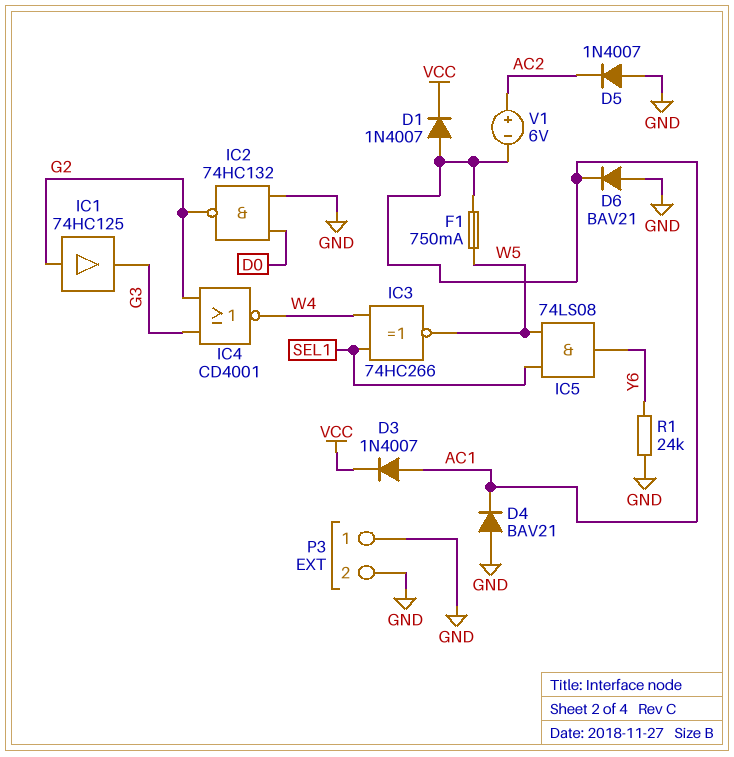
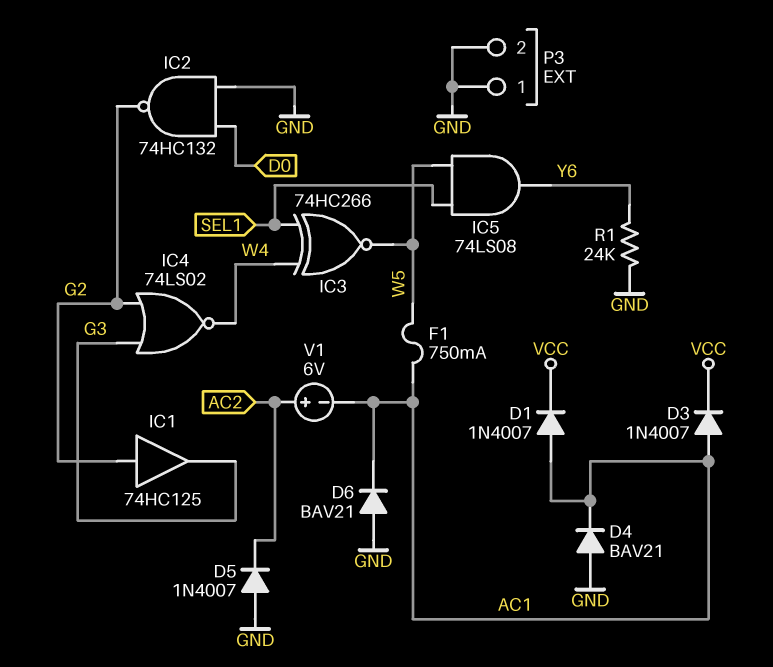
IC4: NOR CD4001 (in G2, in G3, out W4) -> NOR 74LS02 (in G2, in G3, out W4)

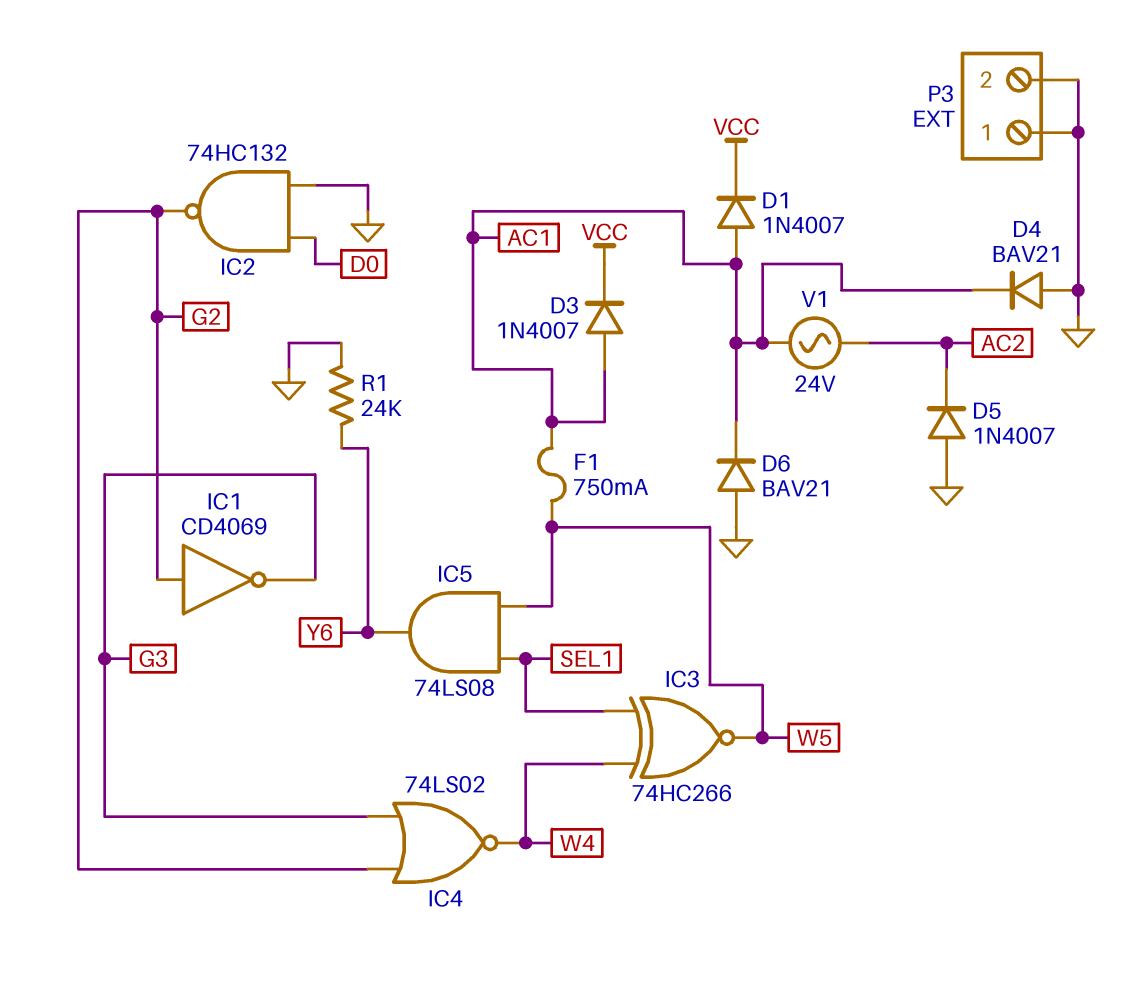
IC1: buffer 74HC125 (in G2, out G3) -> NOT CD4069 (in G2, out G3)
V1: 6V (plus AC2, minus AC1) -> AC 24V (AC1, AC2)

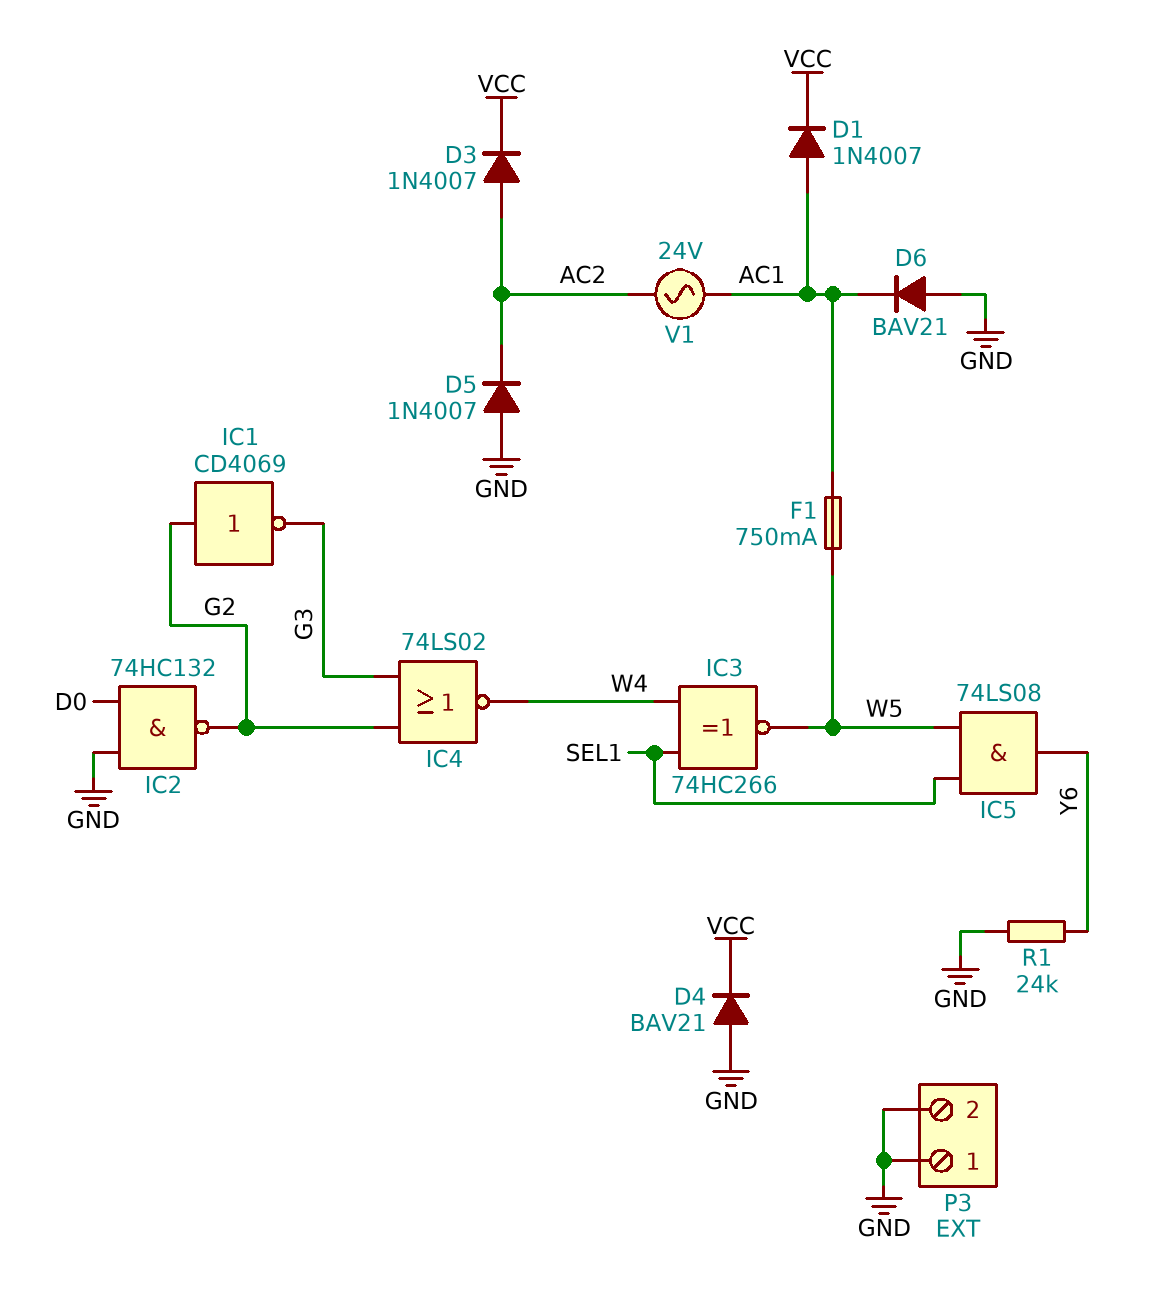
D3: diode 1N4007 (A AC1, K VCC) -> diode 1N4007 (A AC2, K VCC)
D4: diode BAV21 (A GND, K AC1) -> diode BAV21 (A GND, K VCC)

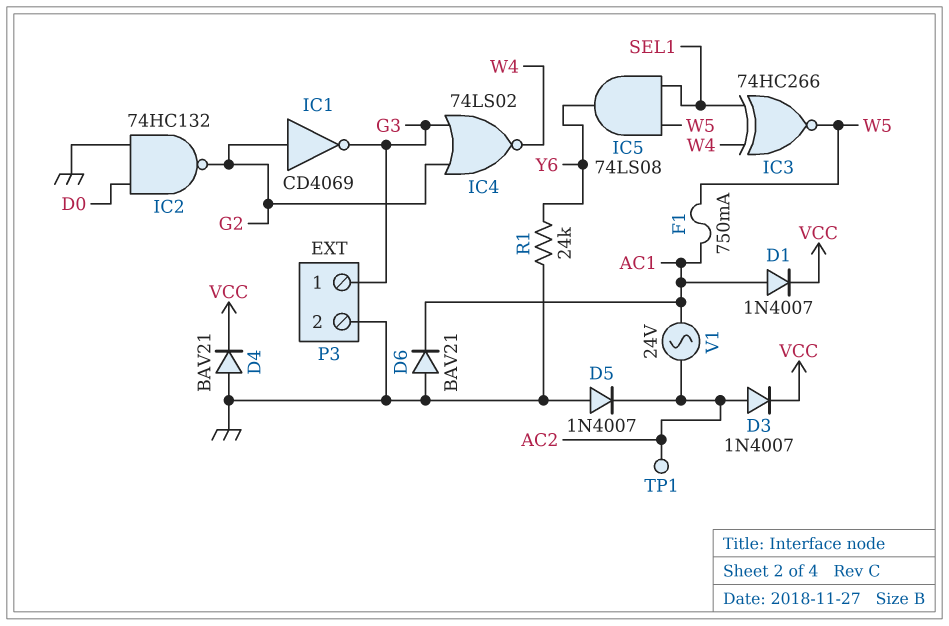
P3 pin 1: GND -> G3
TP1: none -> test point (AC2)

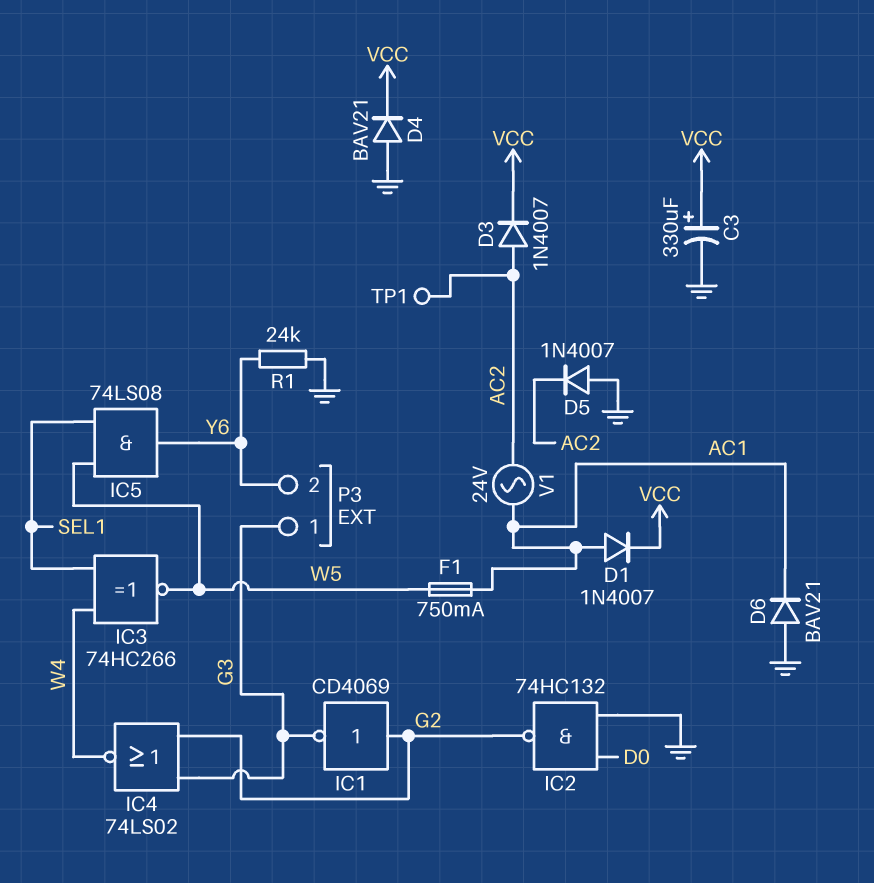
C3: none -> 330uF (plus VCC, minus GND)
P3 pin 2: GND -> Y6

